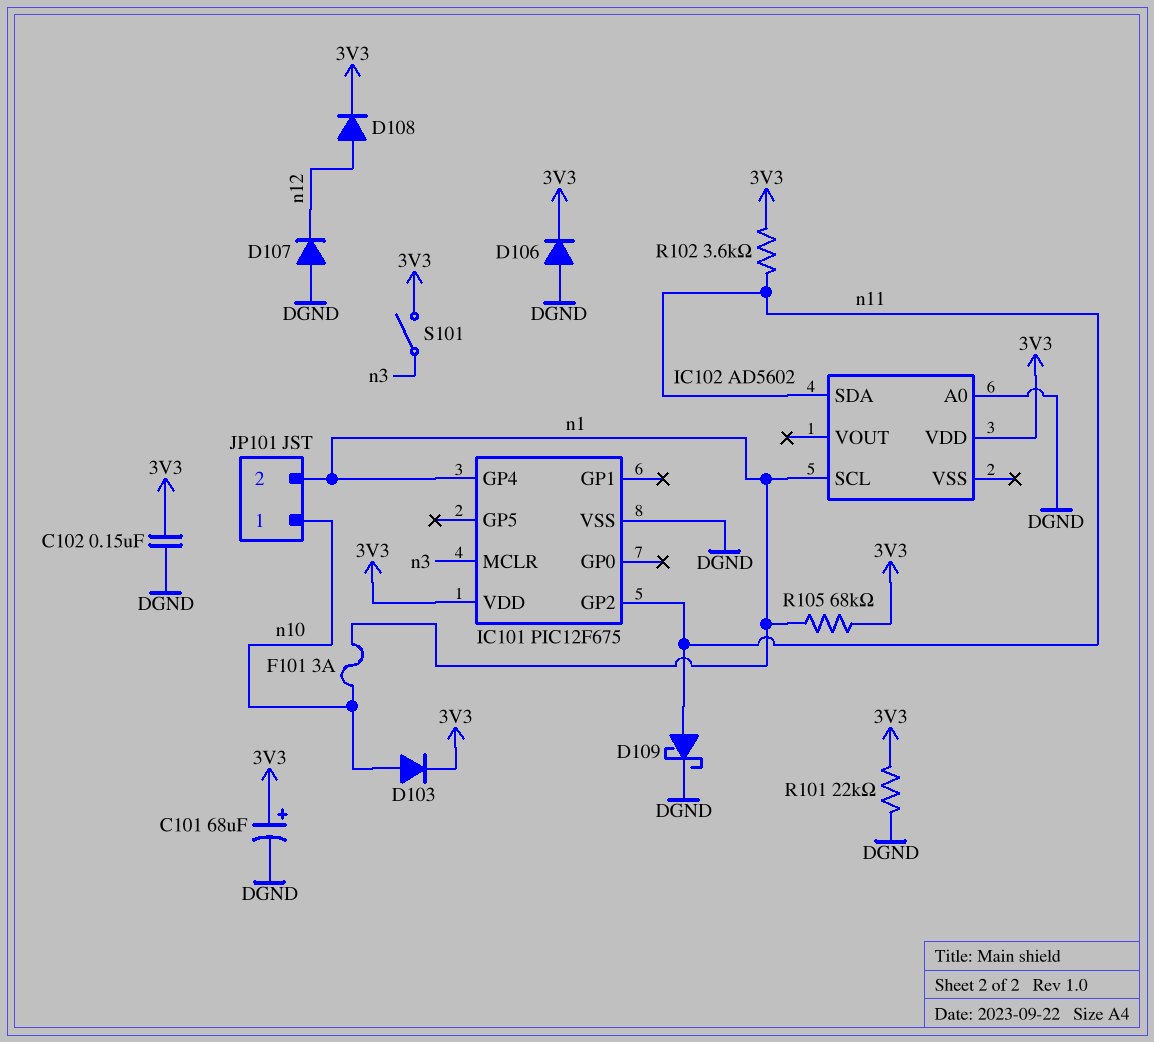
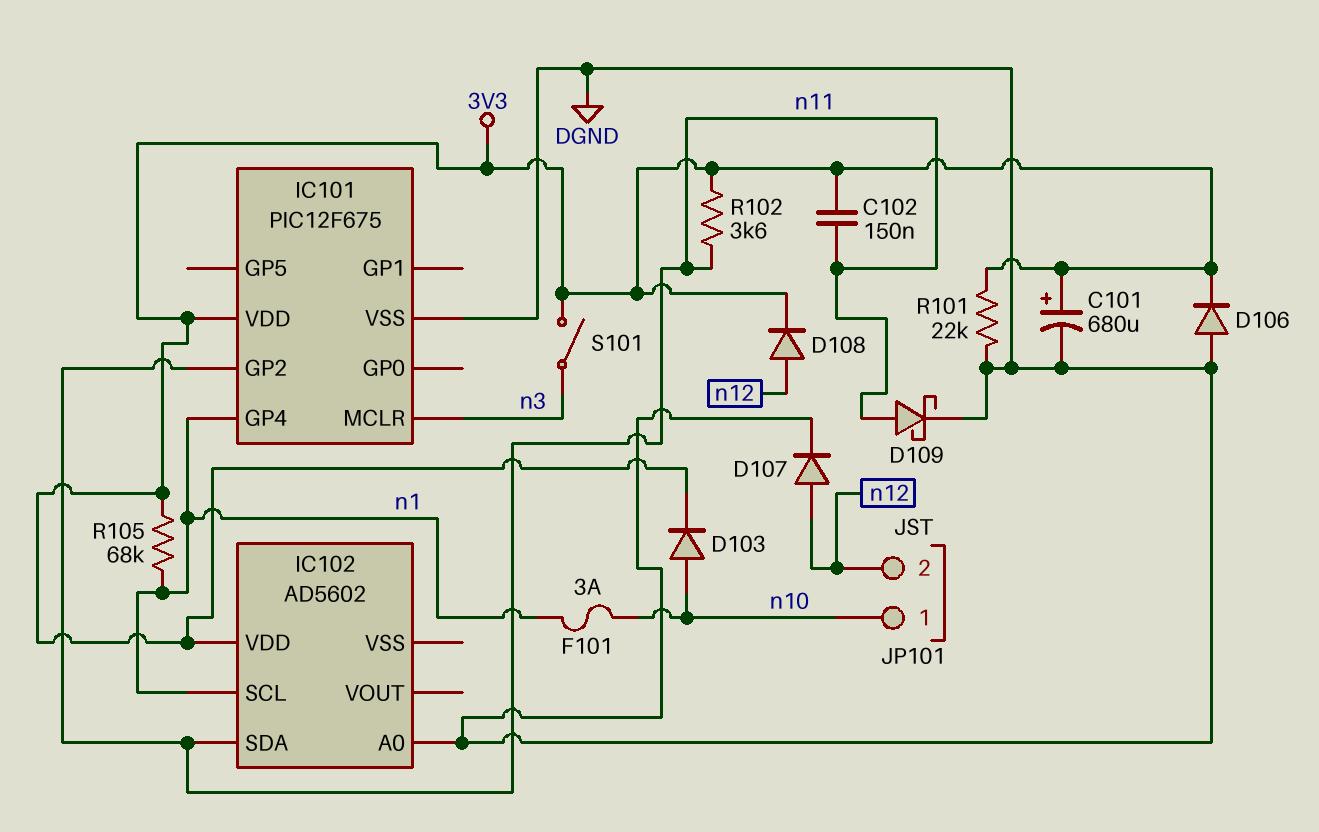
C101: 68uF (plus 3V3, minus DGND) -> 680uF (plus 3V3, minus DGND)
C102: 150nF (3V3, DGND) -> 150nF (3V3, n11)
D107: diode (A DGND, K n12) -> diode (A n12, K DGND)
JP101 pin 2: n1 -> n12

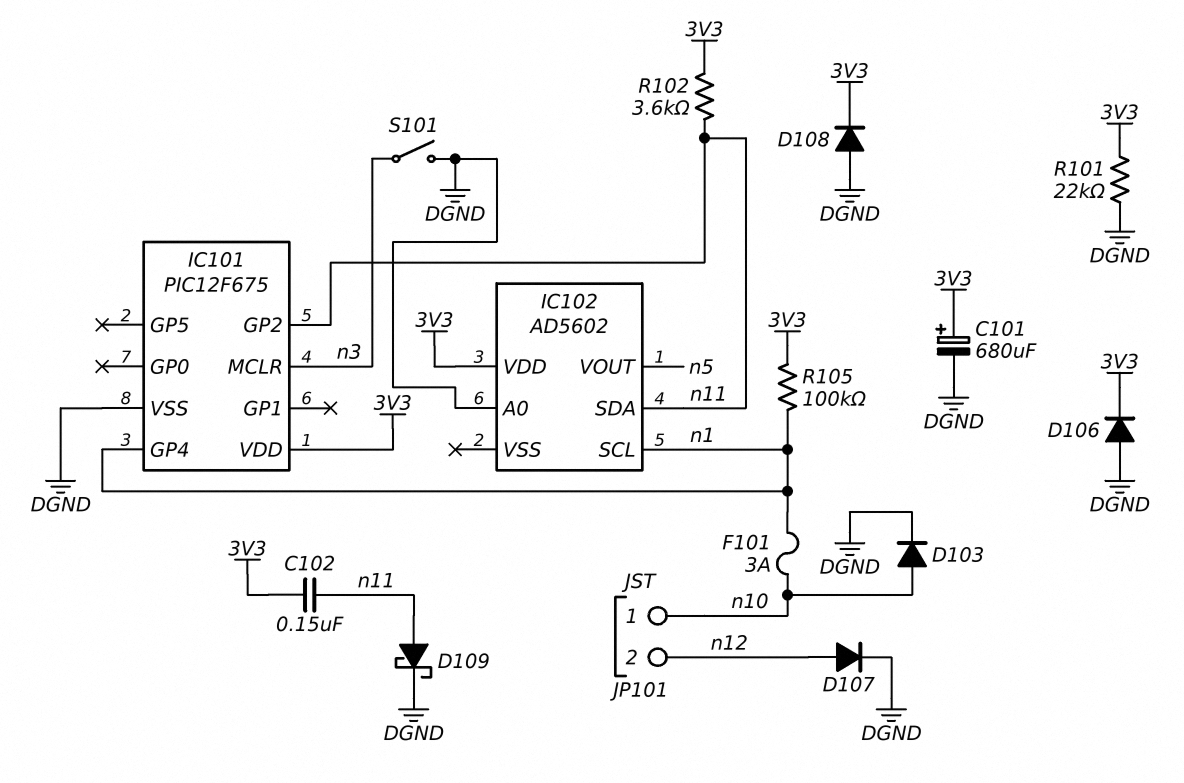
D103: diode (A n10, K 3V3) -> diode (A n10, K DGND)
D108: diode (A n12, K 3V3) -> diode (A DGND, K 3V3)
IC102 pin VOUT: none -> n5
R105: 68k (3V3, n1) -> 100k (3V3, n1)
S101: switch (3V3, n3) -> switch (DGND, n3)

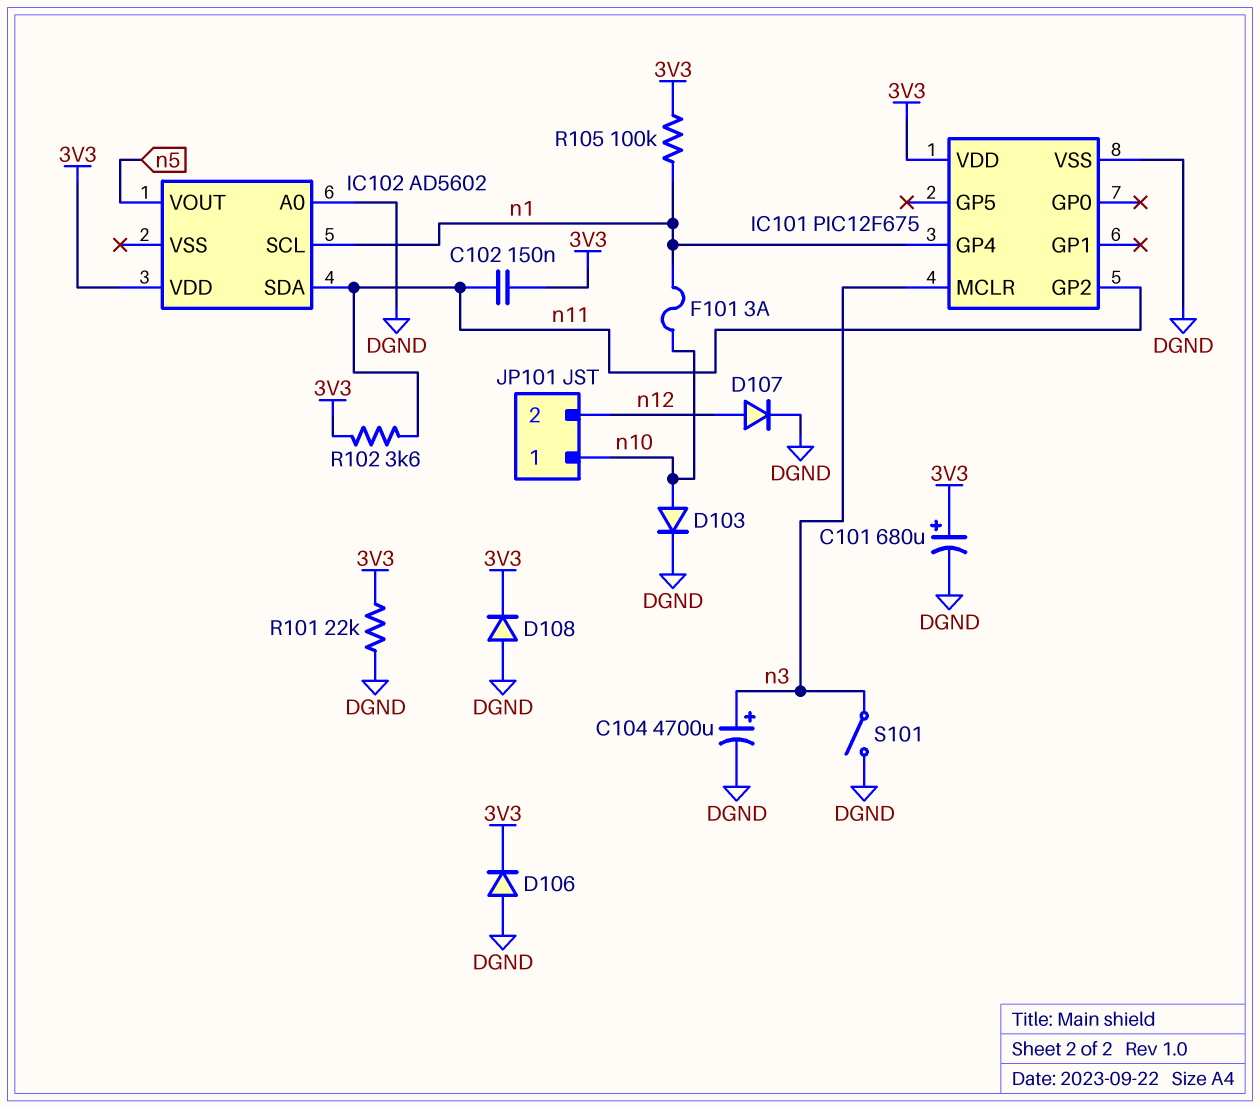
C104: none -> 4700uF (plus n3, minus DGND)
D109: schottky (A n11, K DGND) -> none

